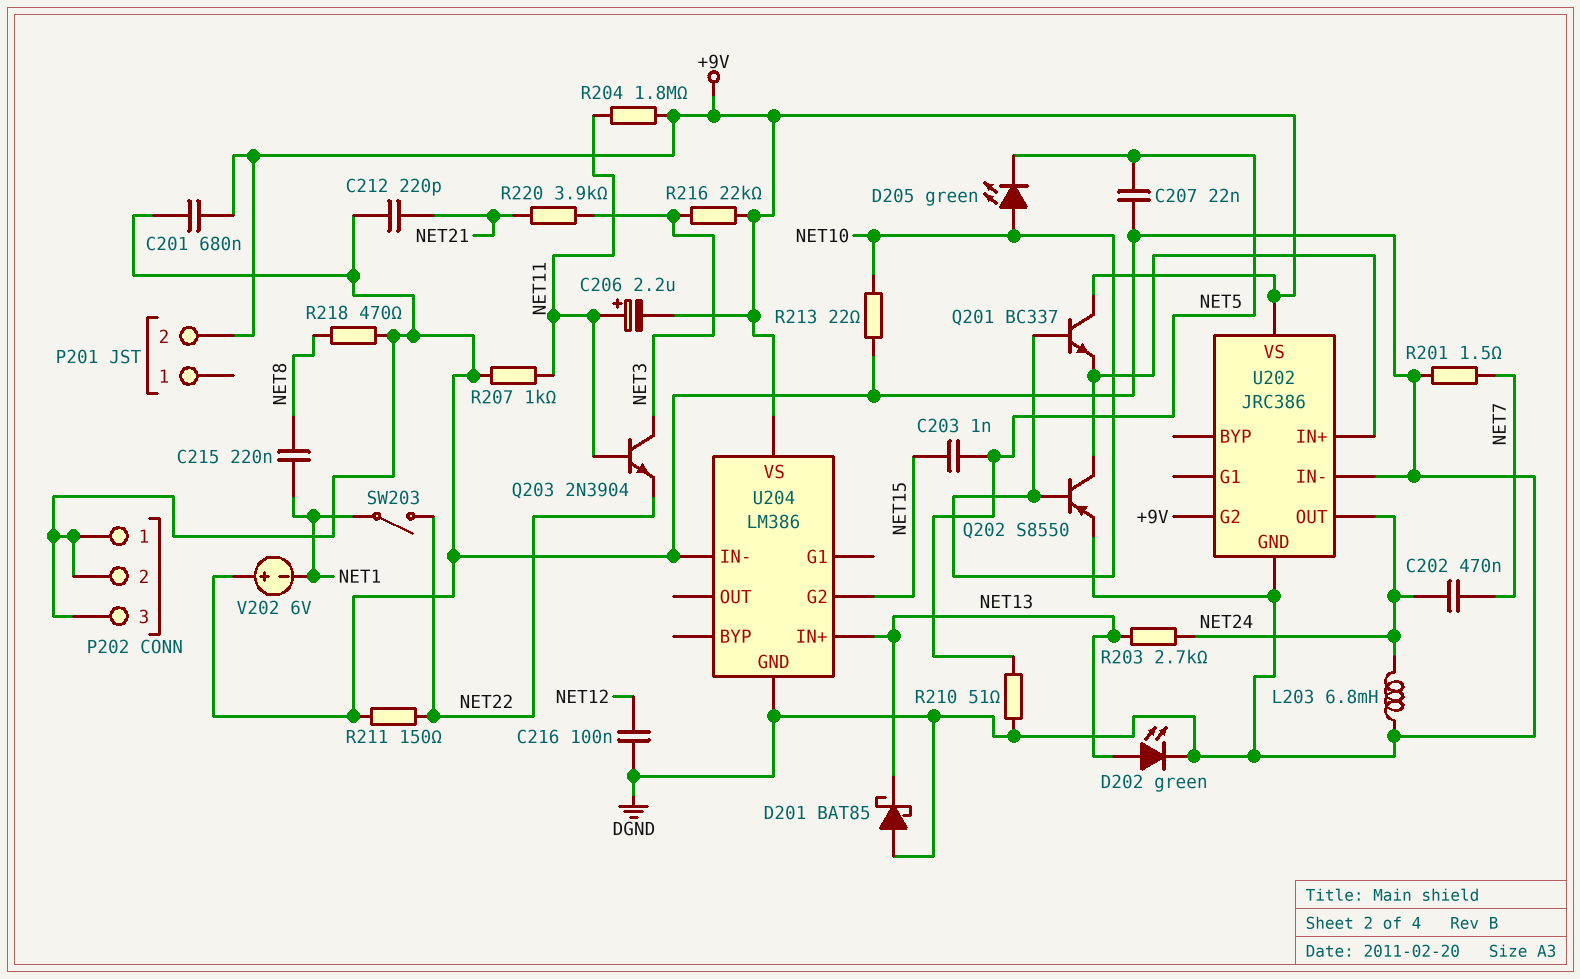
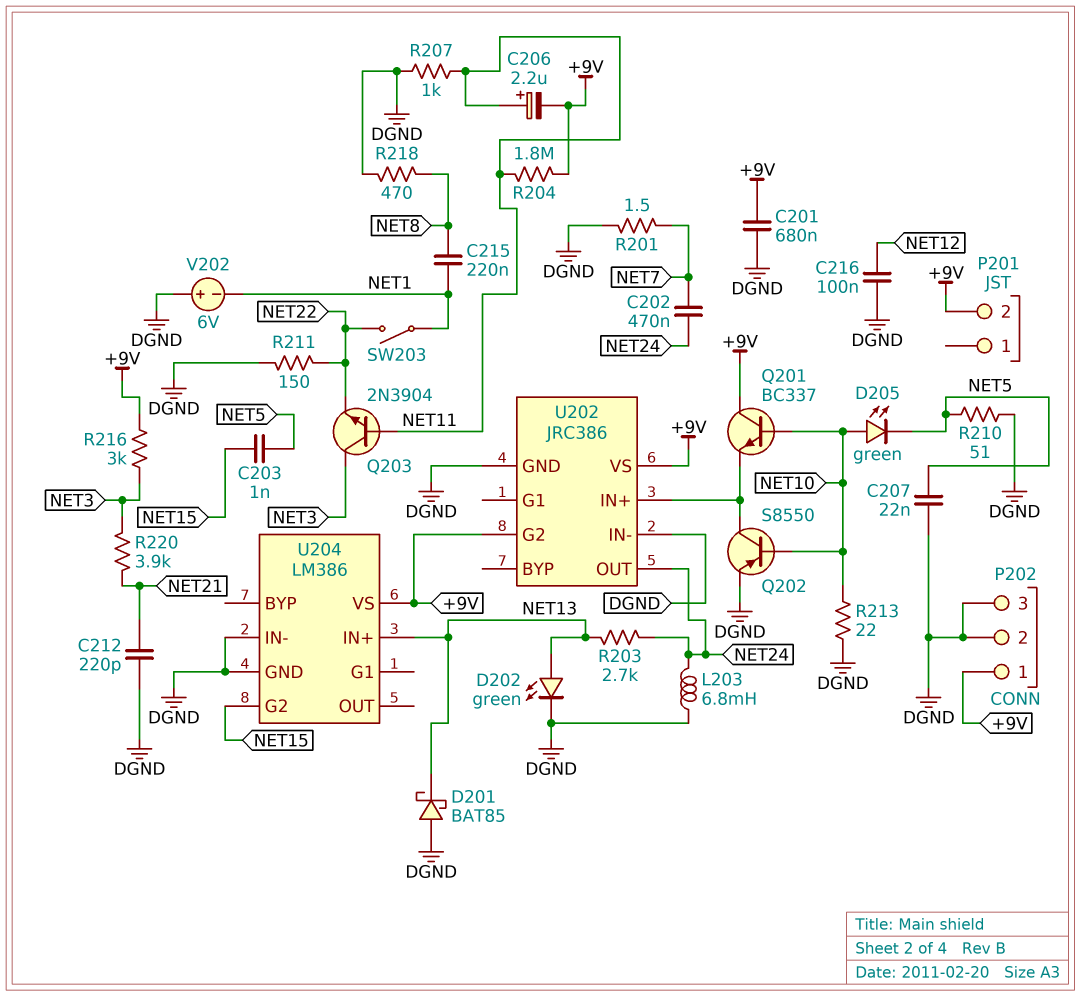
P202 pin 1: DGND -> +9V
R216: 22k (+9V, NET3) -> 3k (+9V, NET3)

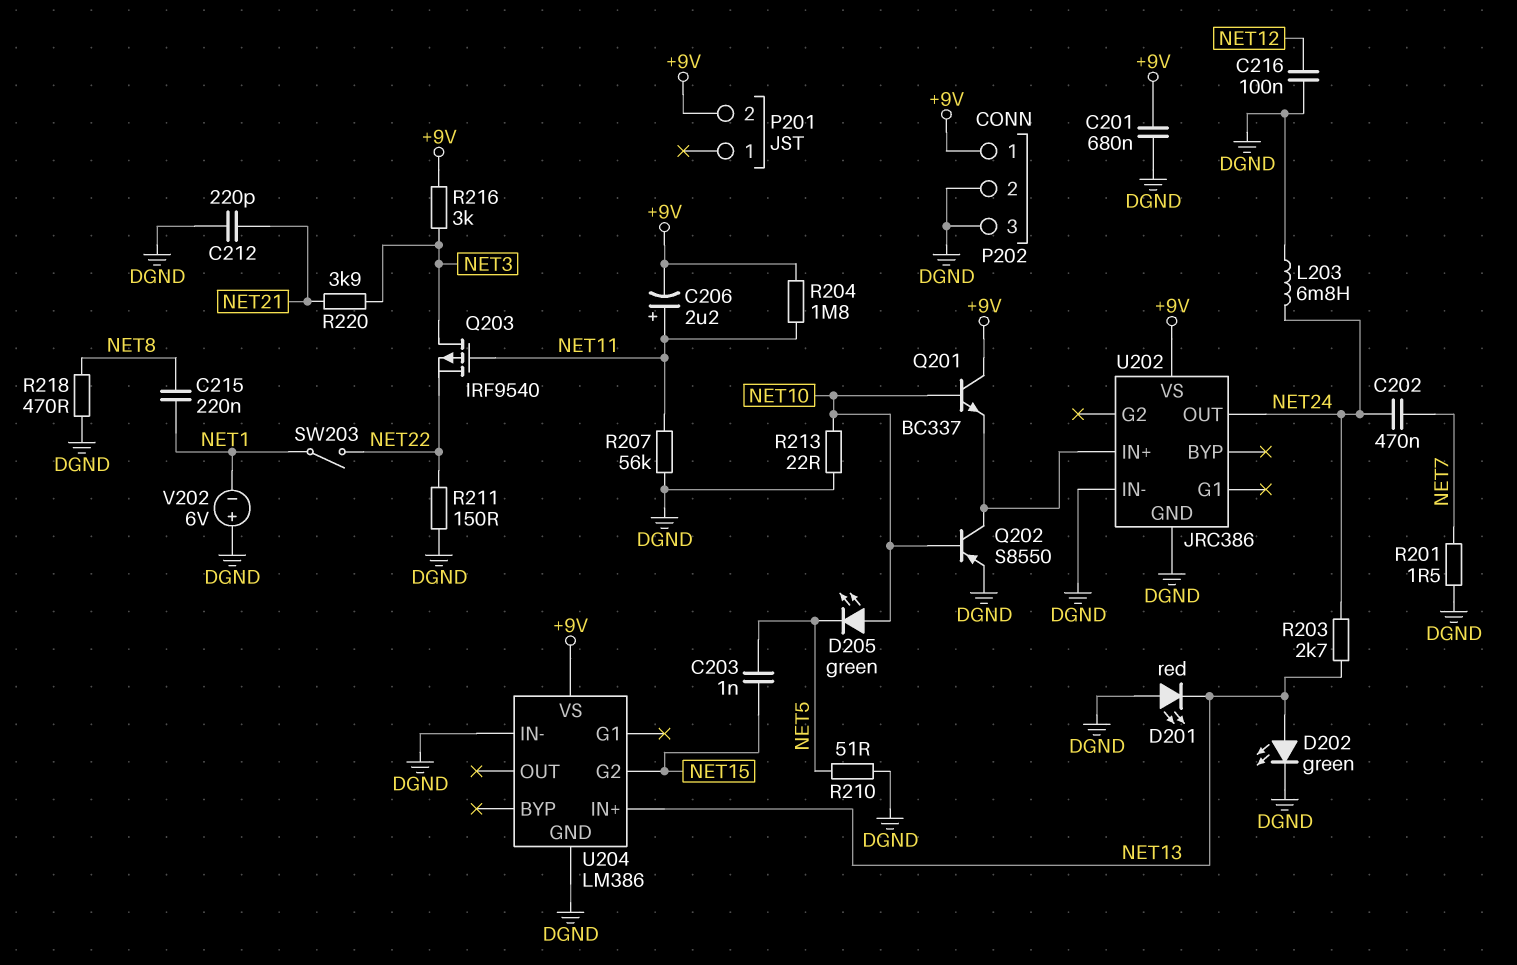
C207: 22nF (DGND, NET5) -> none
D201: schottky BAT85 (A DGND, K NET13) -> LED red (A DGND, K NET13)
Q203: NPN 2N3904 (B NET11, C NET3, E NET22) -> PMOS IRF9540 (G NET11, D NET3, S NET22)
R207: 1k (DGND, NET11) -> 56k (DGND, NET11)
U202 pin G2: +9V -> none

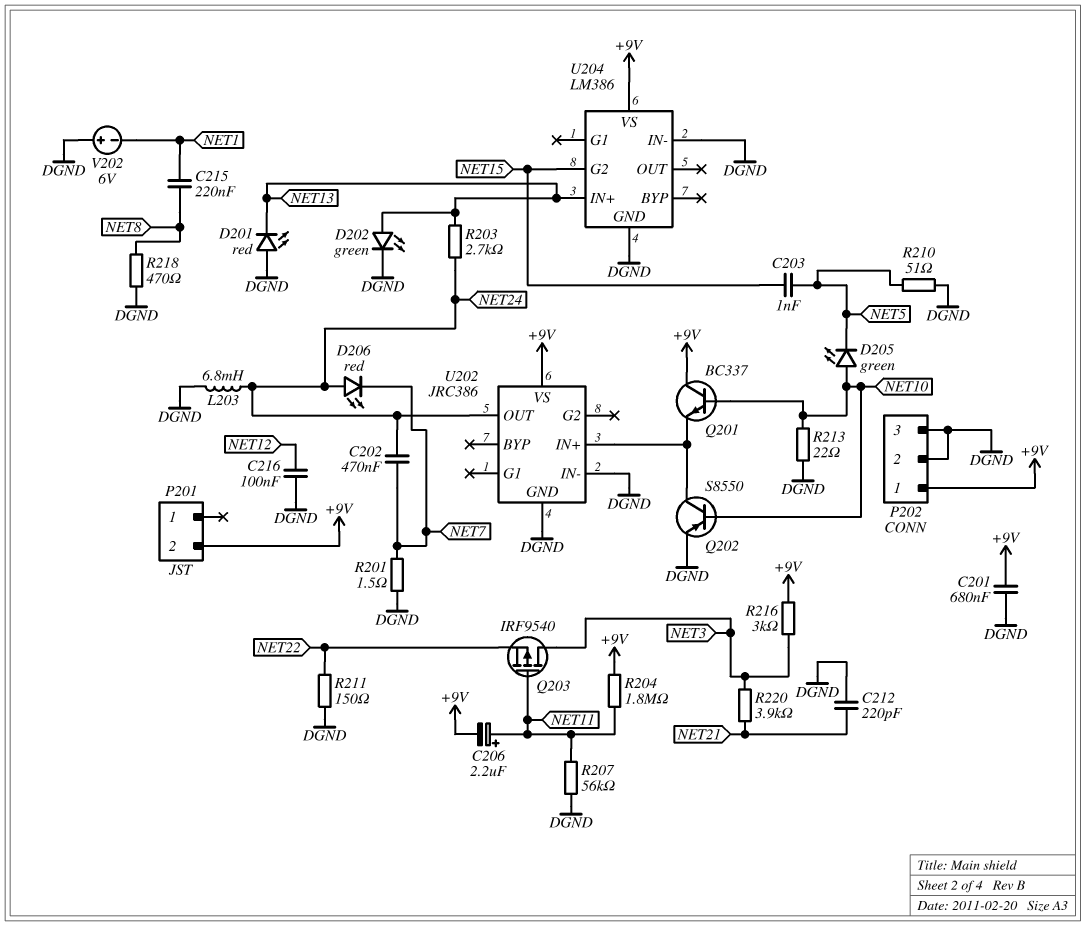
D206: none -> LED red (A NET24, K NET7)
SW203: switch (NET1, NET22) -> none

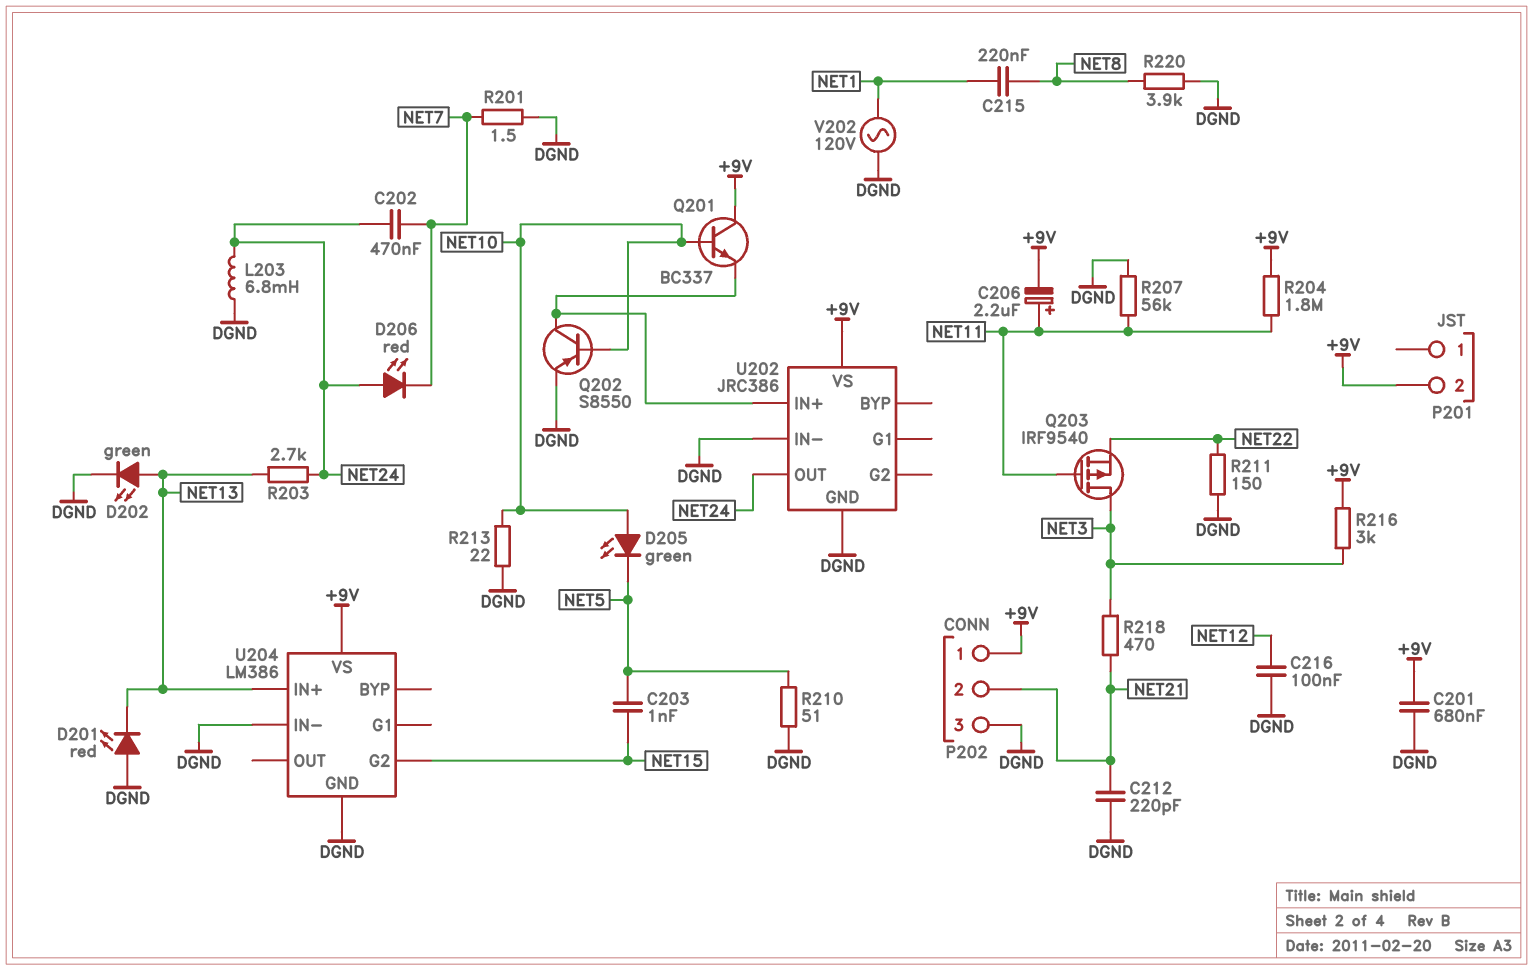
P202 pin 2: DGND -> NET21
R218: 470 (DGND, NET8) -> 470 (NET3, NET21)
R220: 3.9k (NET3, NET21) -> 3.9k (DGND, NET8)
V202: 6V (plus DGND, minus NET1) -> AC 120V (DGND, NET1)

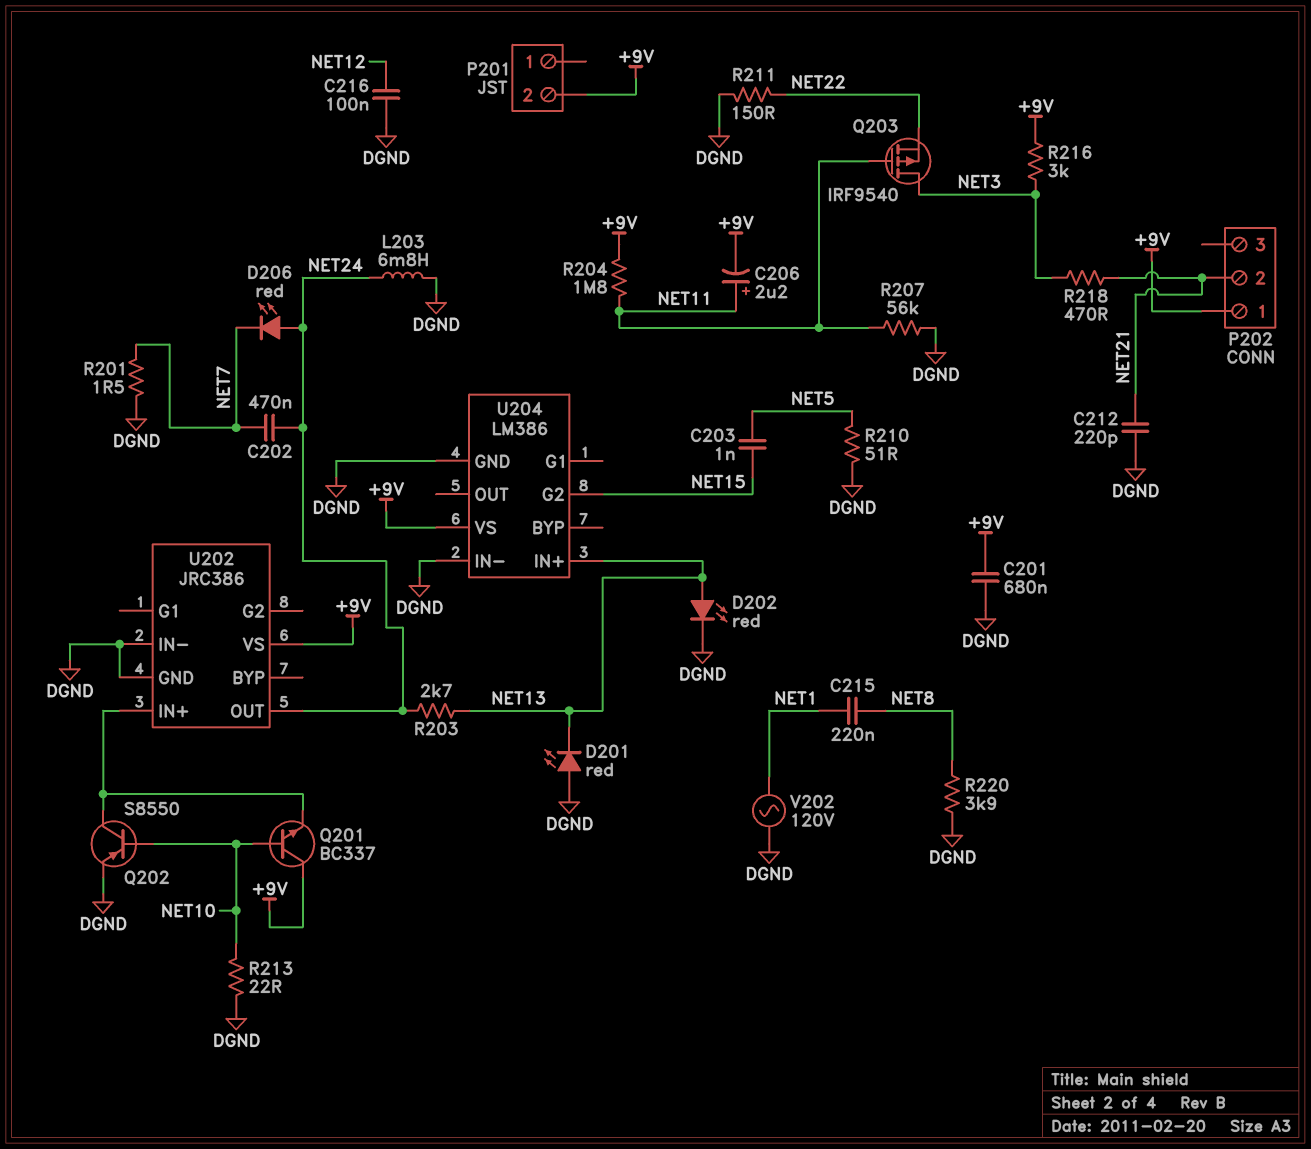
D202: LED green (A NET13, K DGND) -> LED red (A NET13, K DGND)
D205: LED green (A NET10, K NET5) -> none
P202 pin 3: DGND -> none

